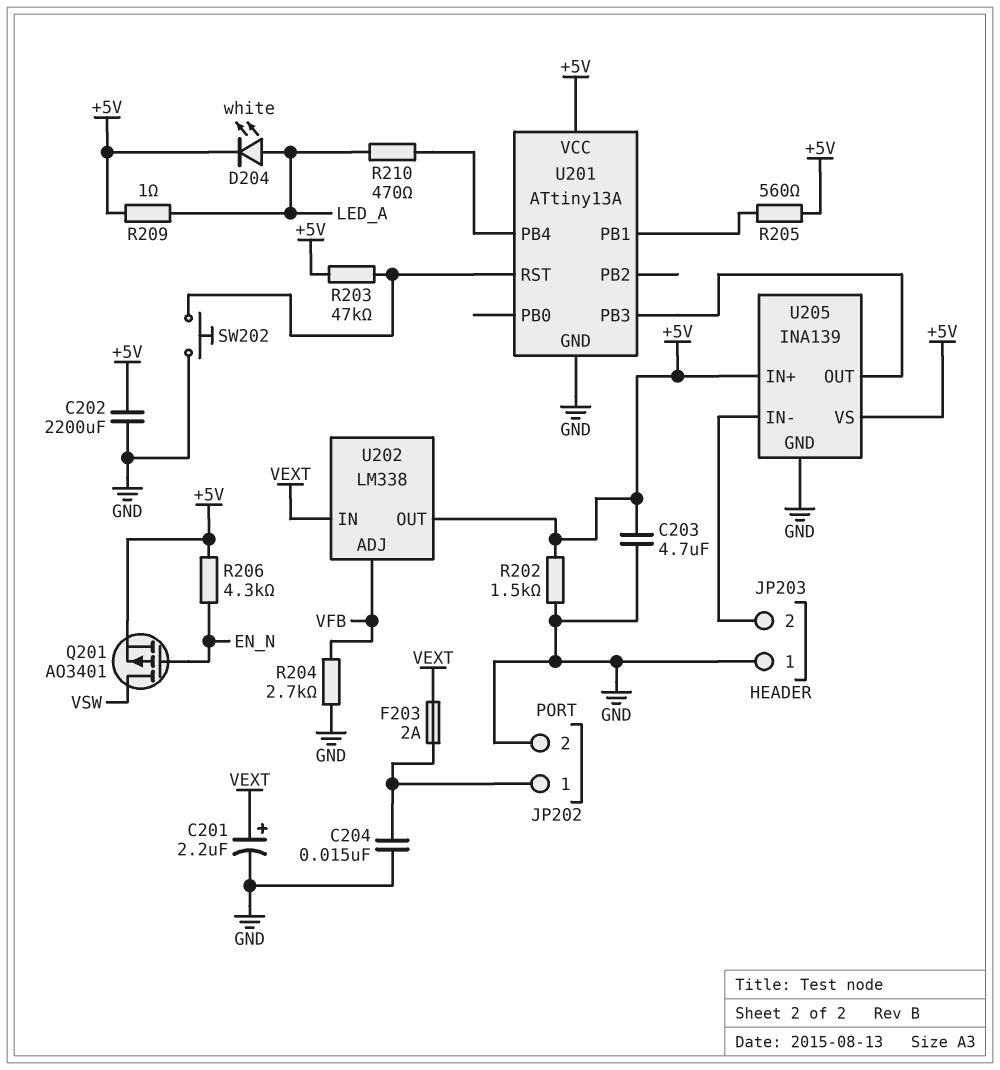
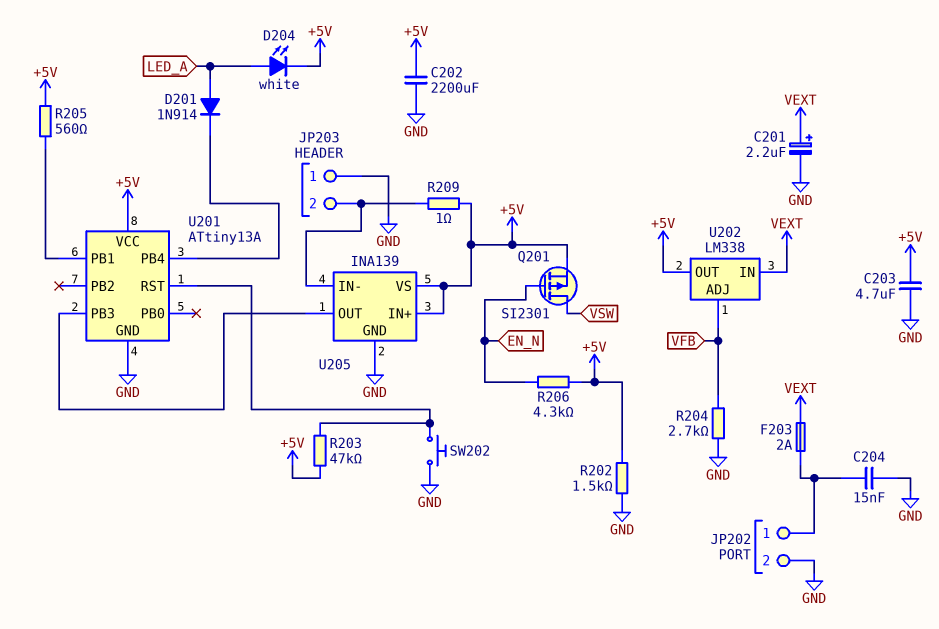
D201: none -> diode 1N914 (A LED_A, K U201/PB4)
Q201: PMOS AO3401 (G EN_N, D VSW, S +5V) -> PMOS SI2301 (G EN_N, D VSW, S +5V)
R209: 1 (+5V, LED_A) -> 1 (+5V, JP203/2)
R210: 470 (LED_A, U201/PB4) -> none

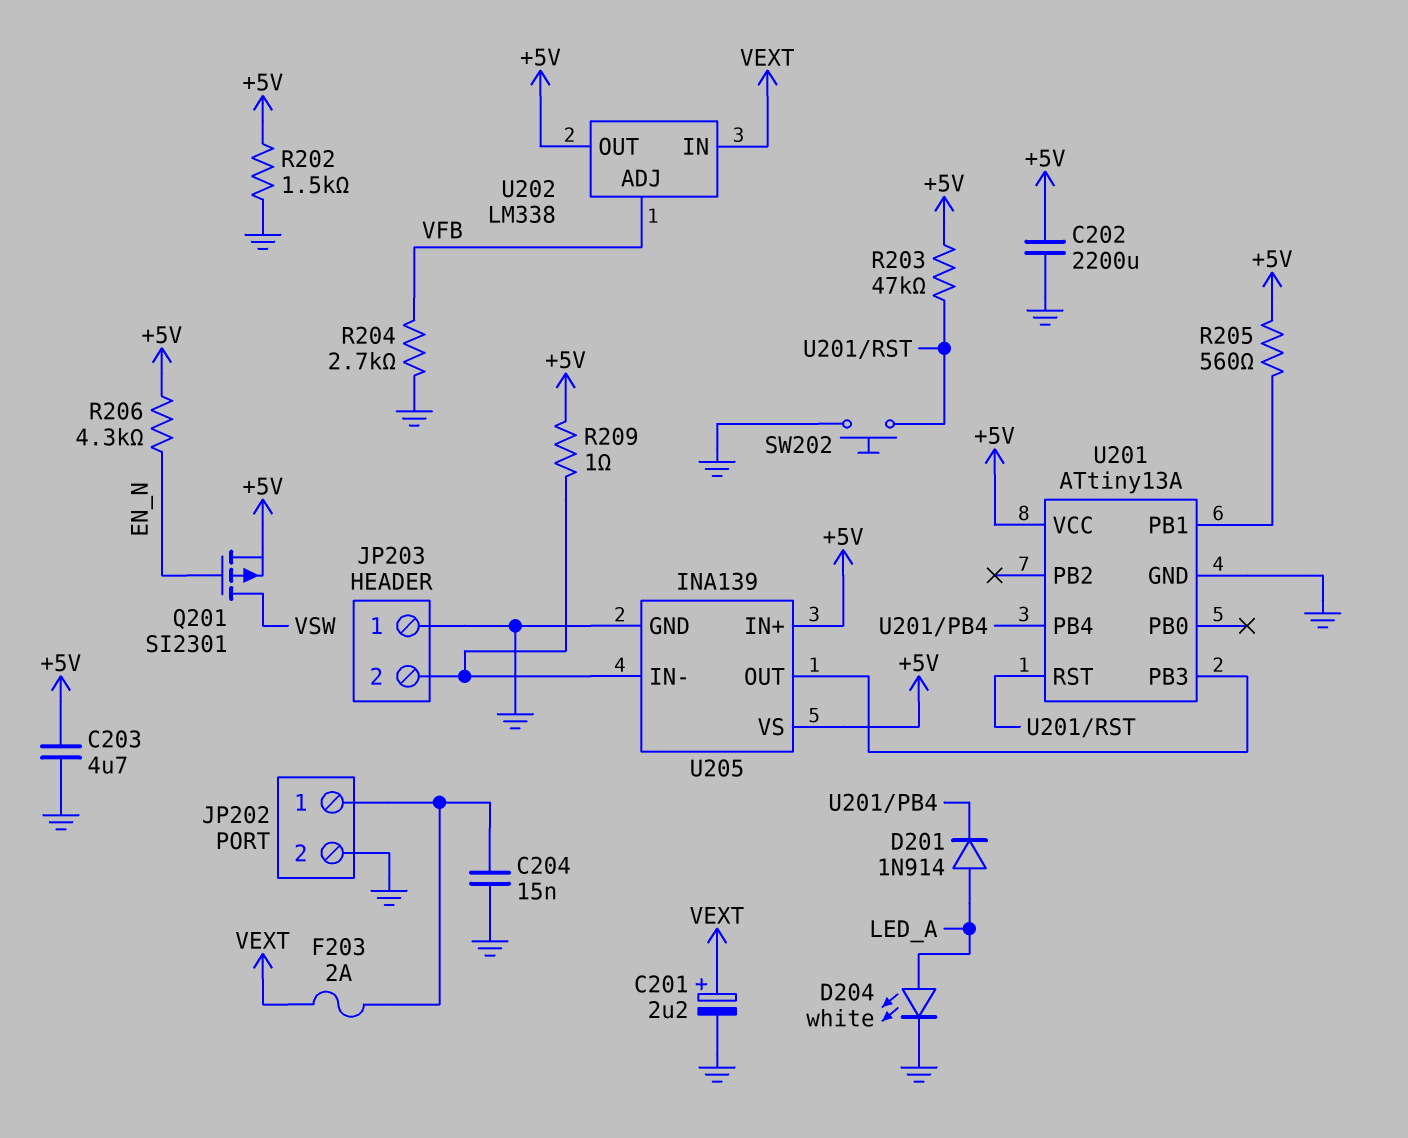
D204: LED white (A LED_A, K +5V) -> LED white (A LED_A, K GND)

